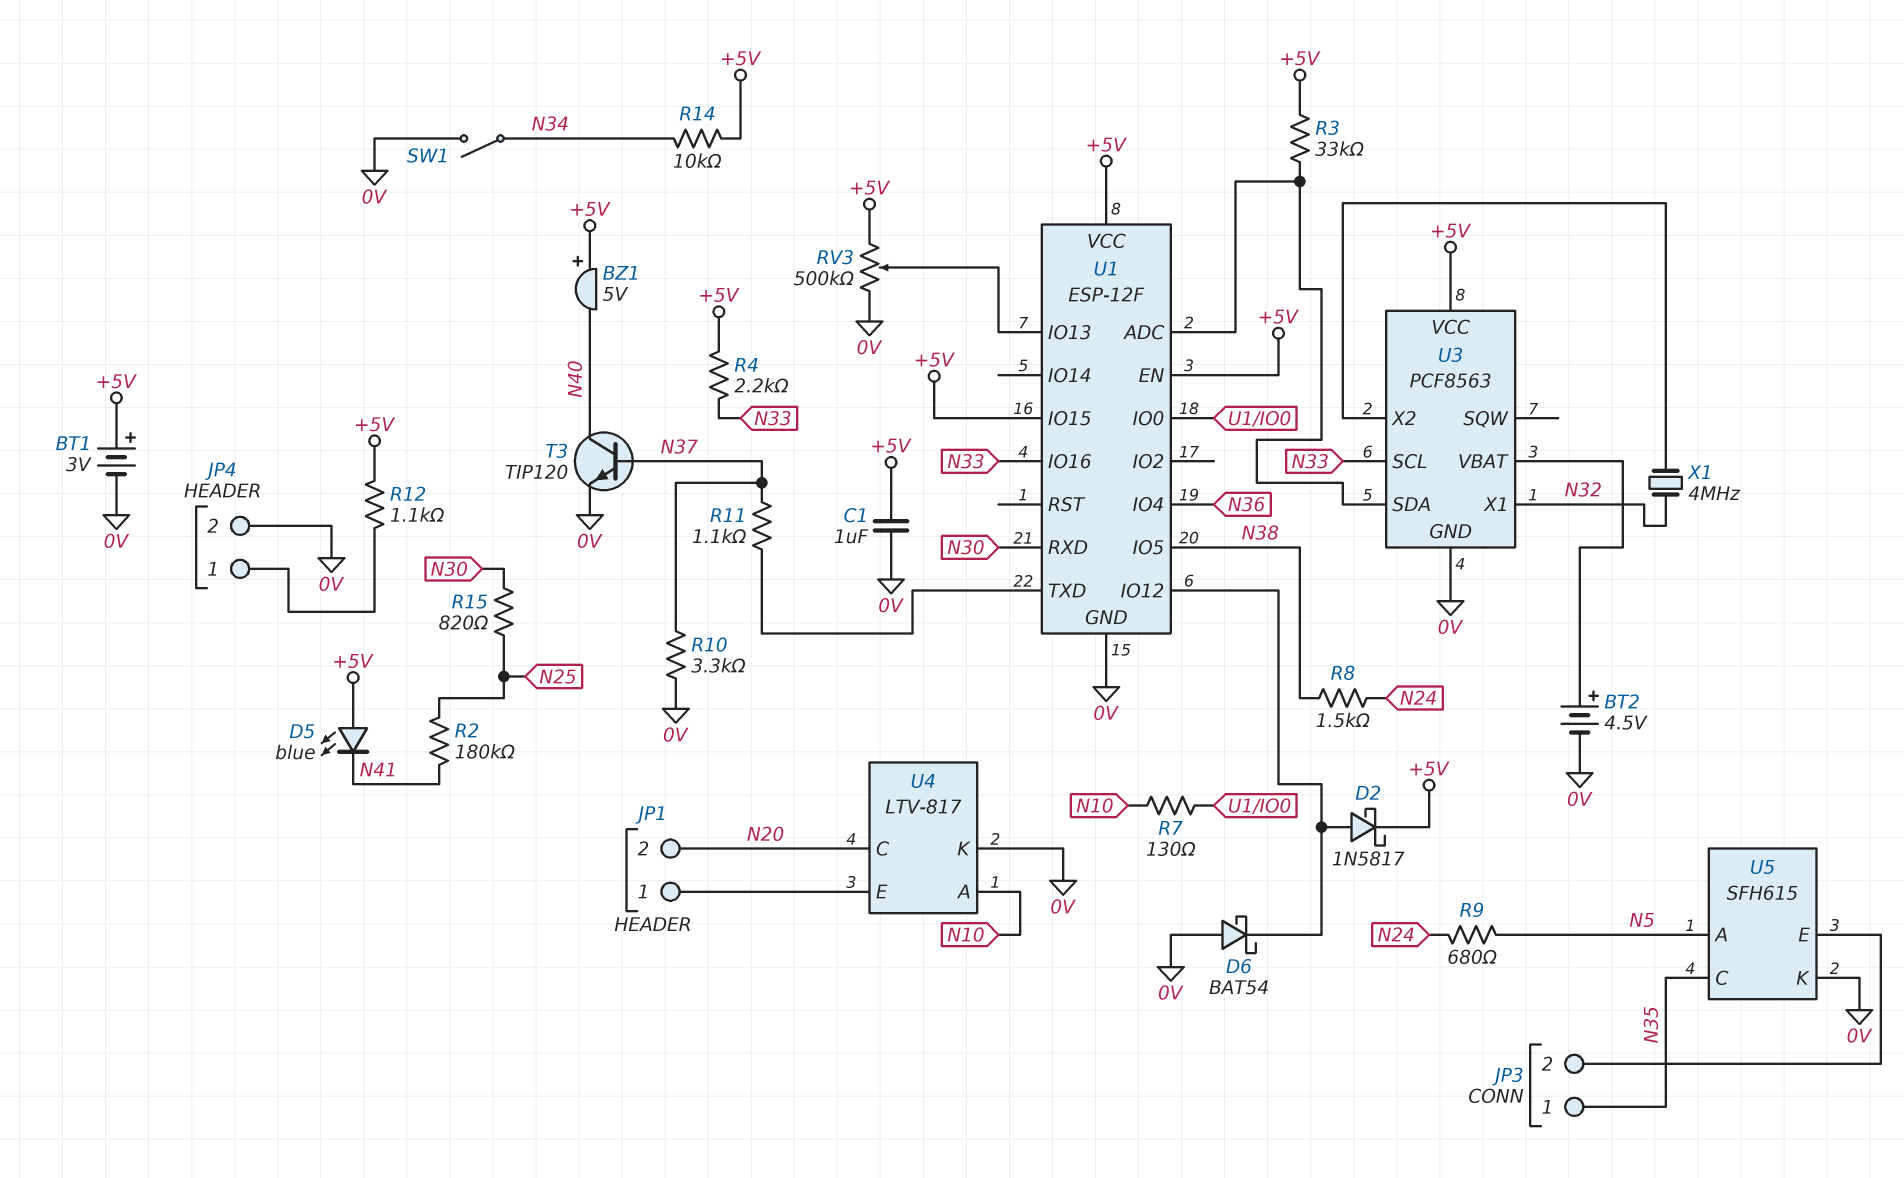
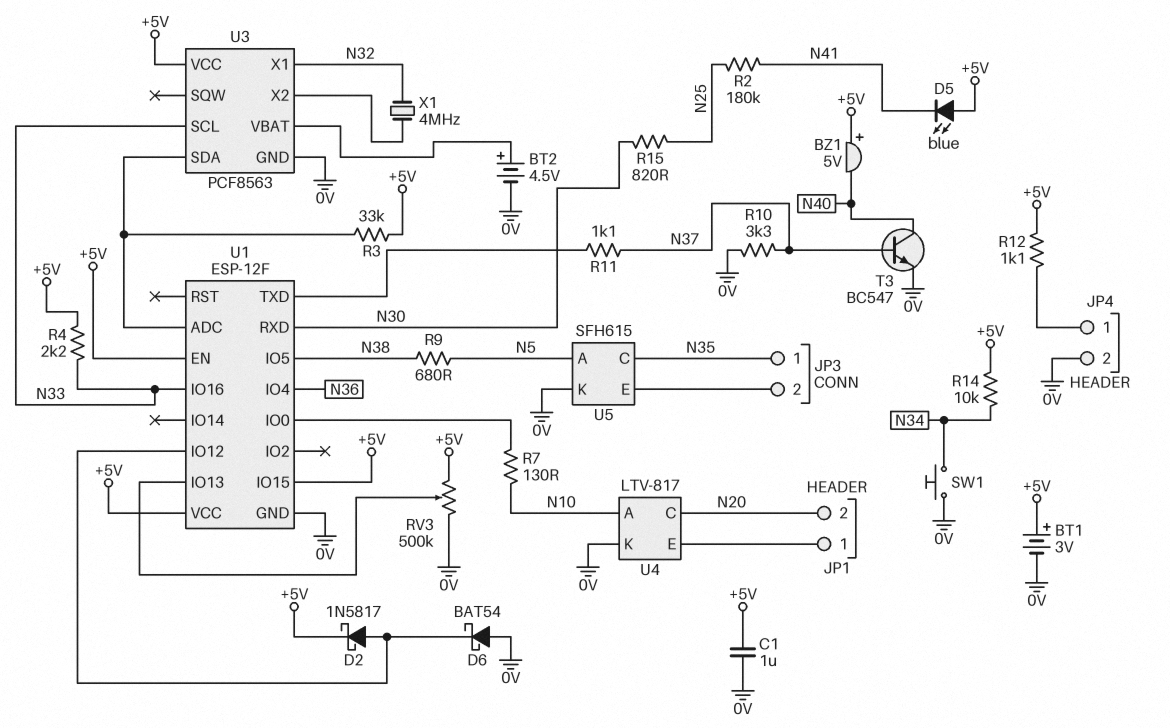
R8: 1.5k (N24, N38) -> none
R9: 680 (N5, N24) -> 680 (N5, N38)
SW1: switch (0V, N34) -> button (0V, N34)
T3: NPN TIP120 (B N37, C N40, E 0V) -> NPN BC547 (B N37, C N40, E 0V)

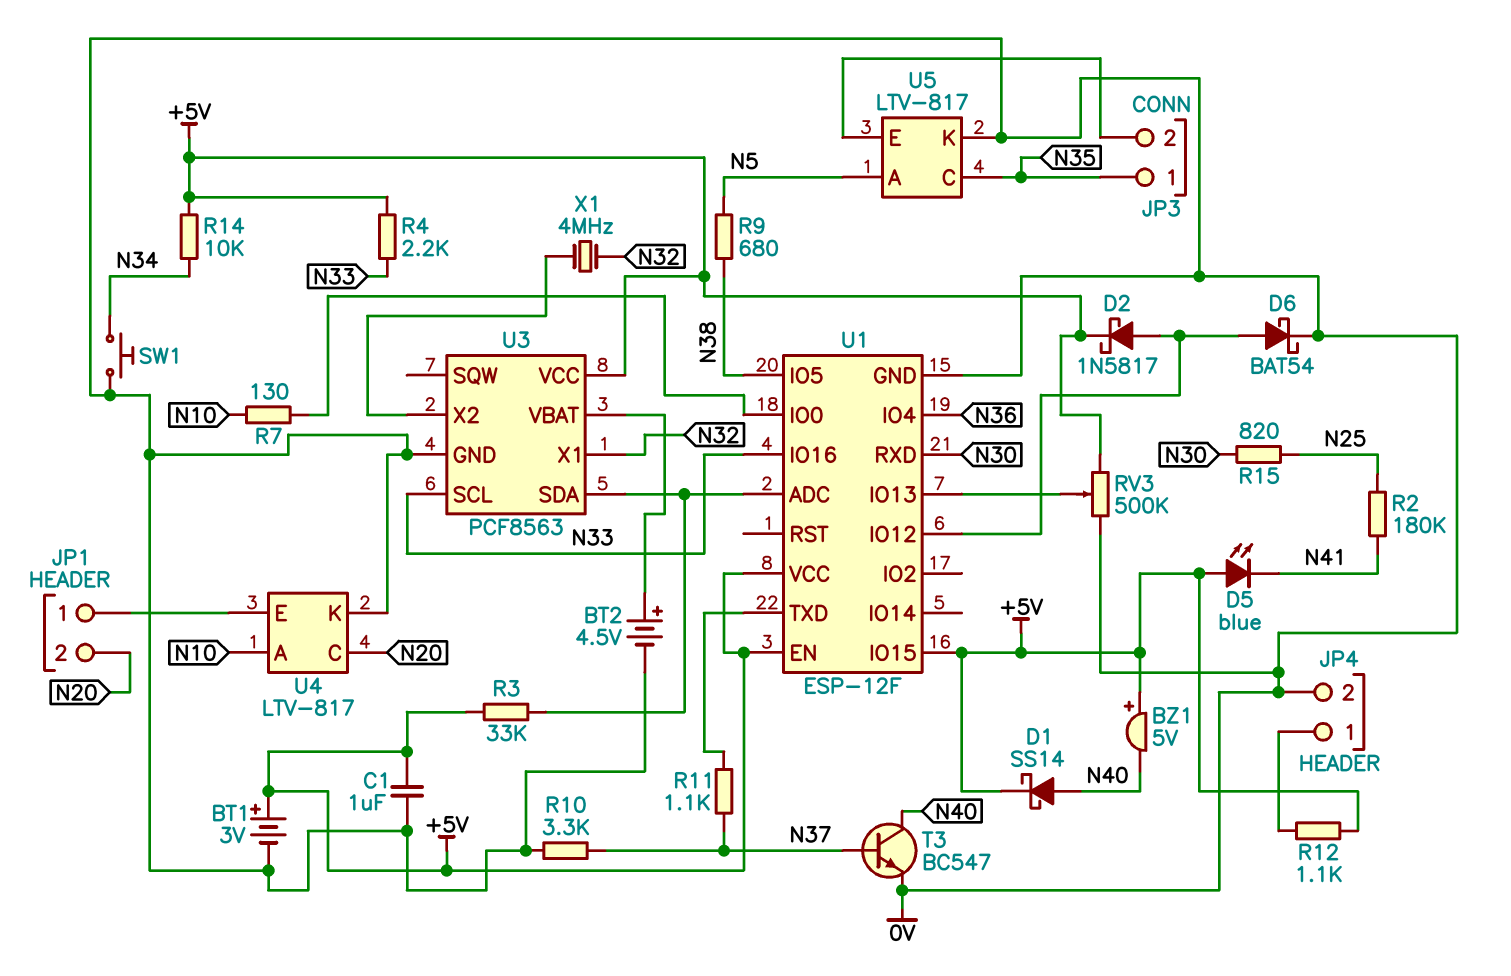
D1: none -> schottky SS14 (A N40, K +5V)
D6: schottky BAT54 (A 0V, K U1/IO12) -> schottky BAT54 (A U1/IO12, K 0V)
U5: SFH615 -> LTV-817

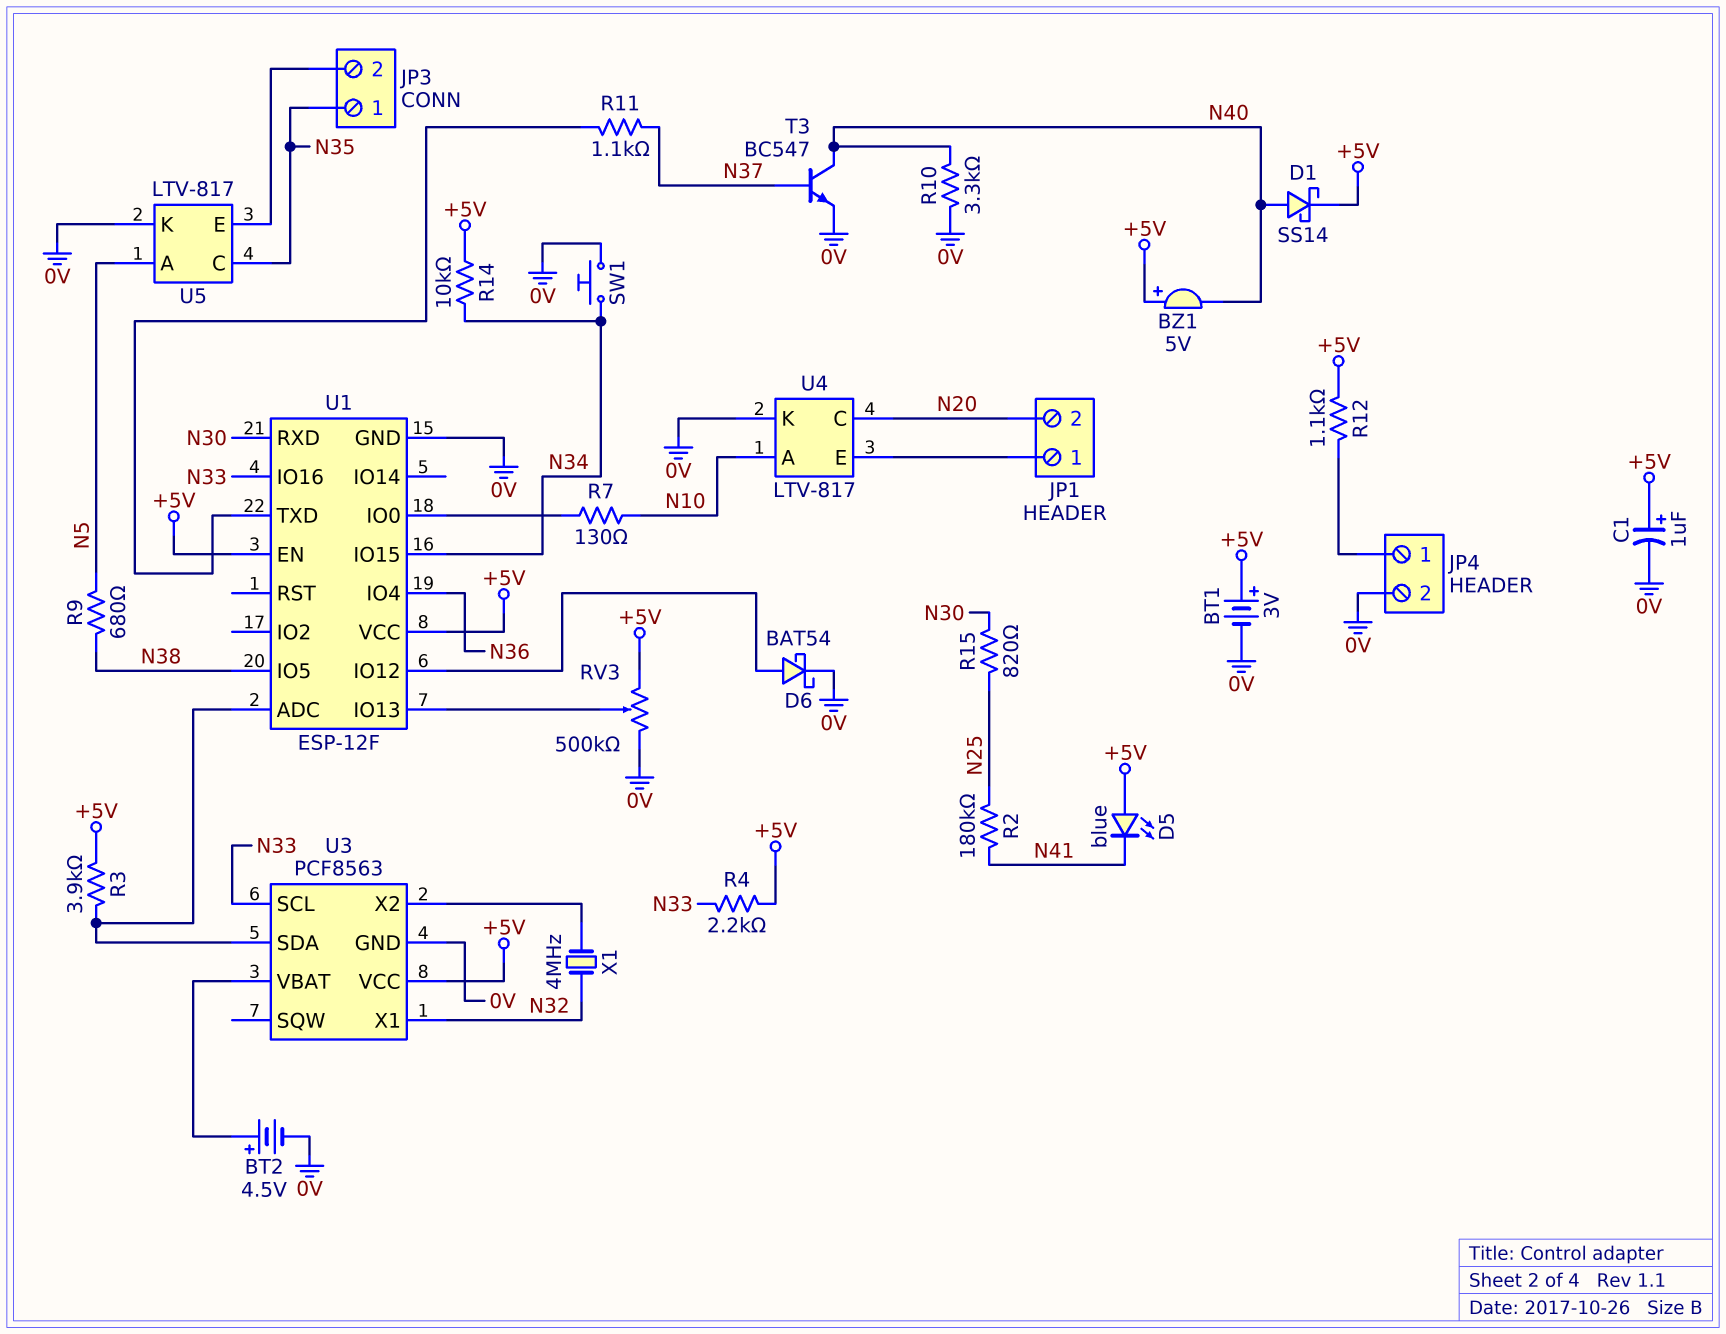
C1: 1uF (+5V, 0V) -> 1uF (plus +5V, minus 0V)
D2: schottky 1N5817 (A U1/IO12, K +5V) -> none
R3: 33k (+5V, U1/ADC) -> 3.9k (+5V, U1/ADC)
R10: 3.3k (0V, N37) -> 3.3k (0V, N40)
U1 pin IO15: +5V -> N34

